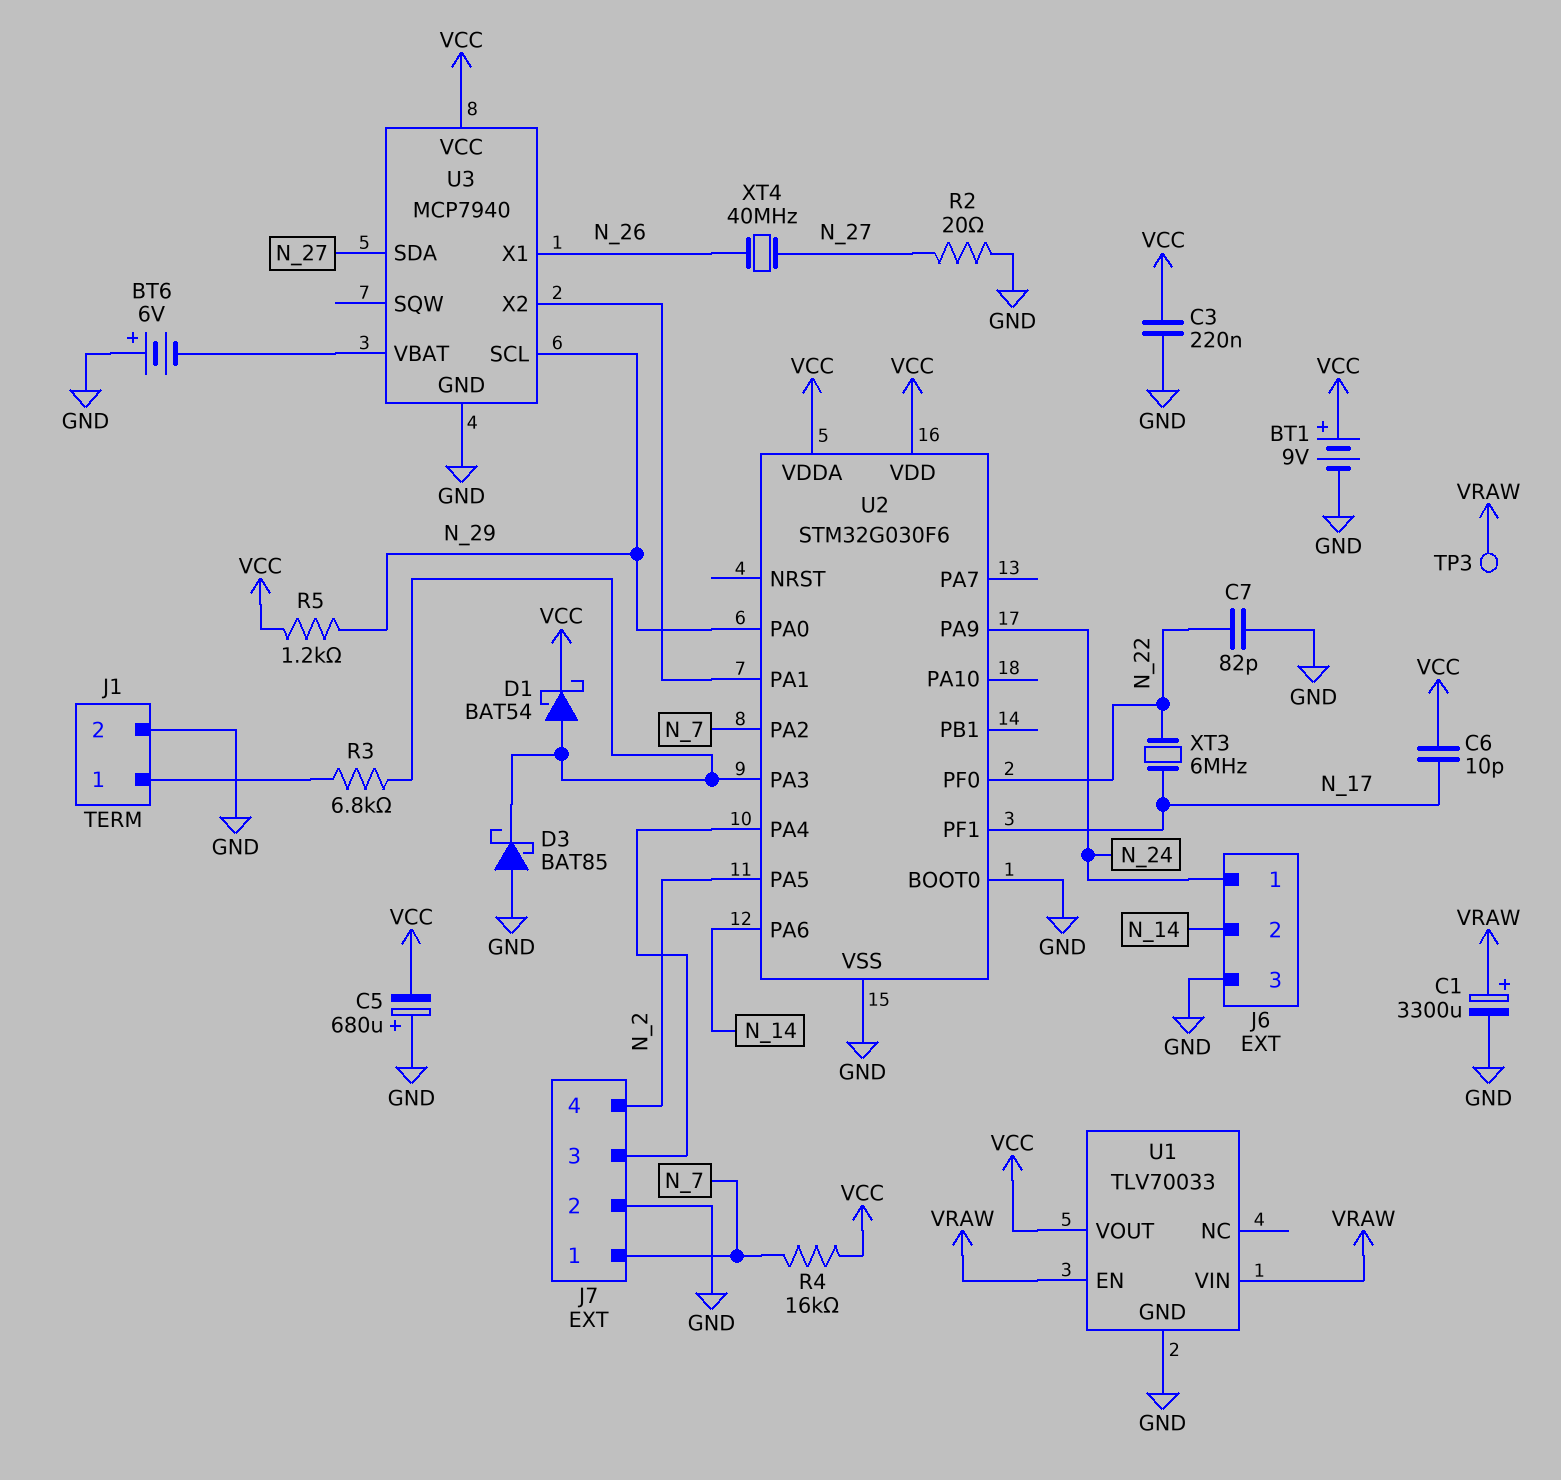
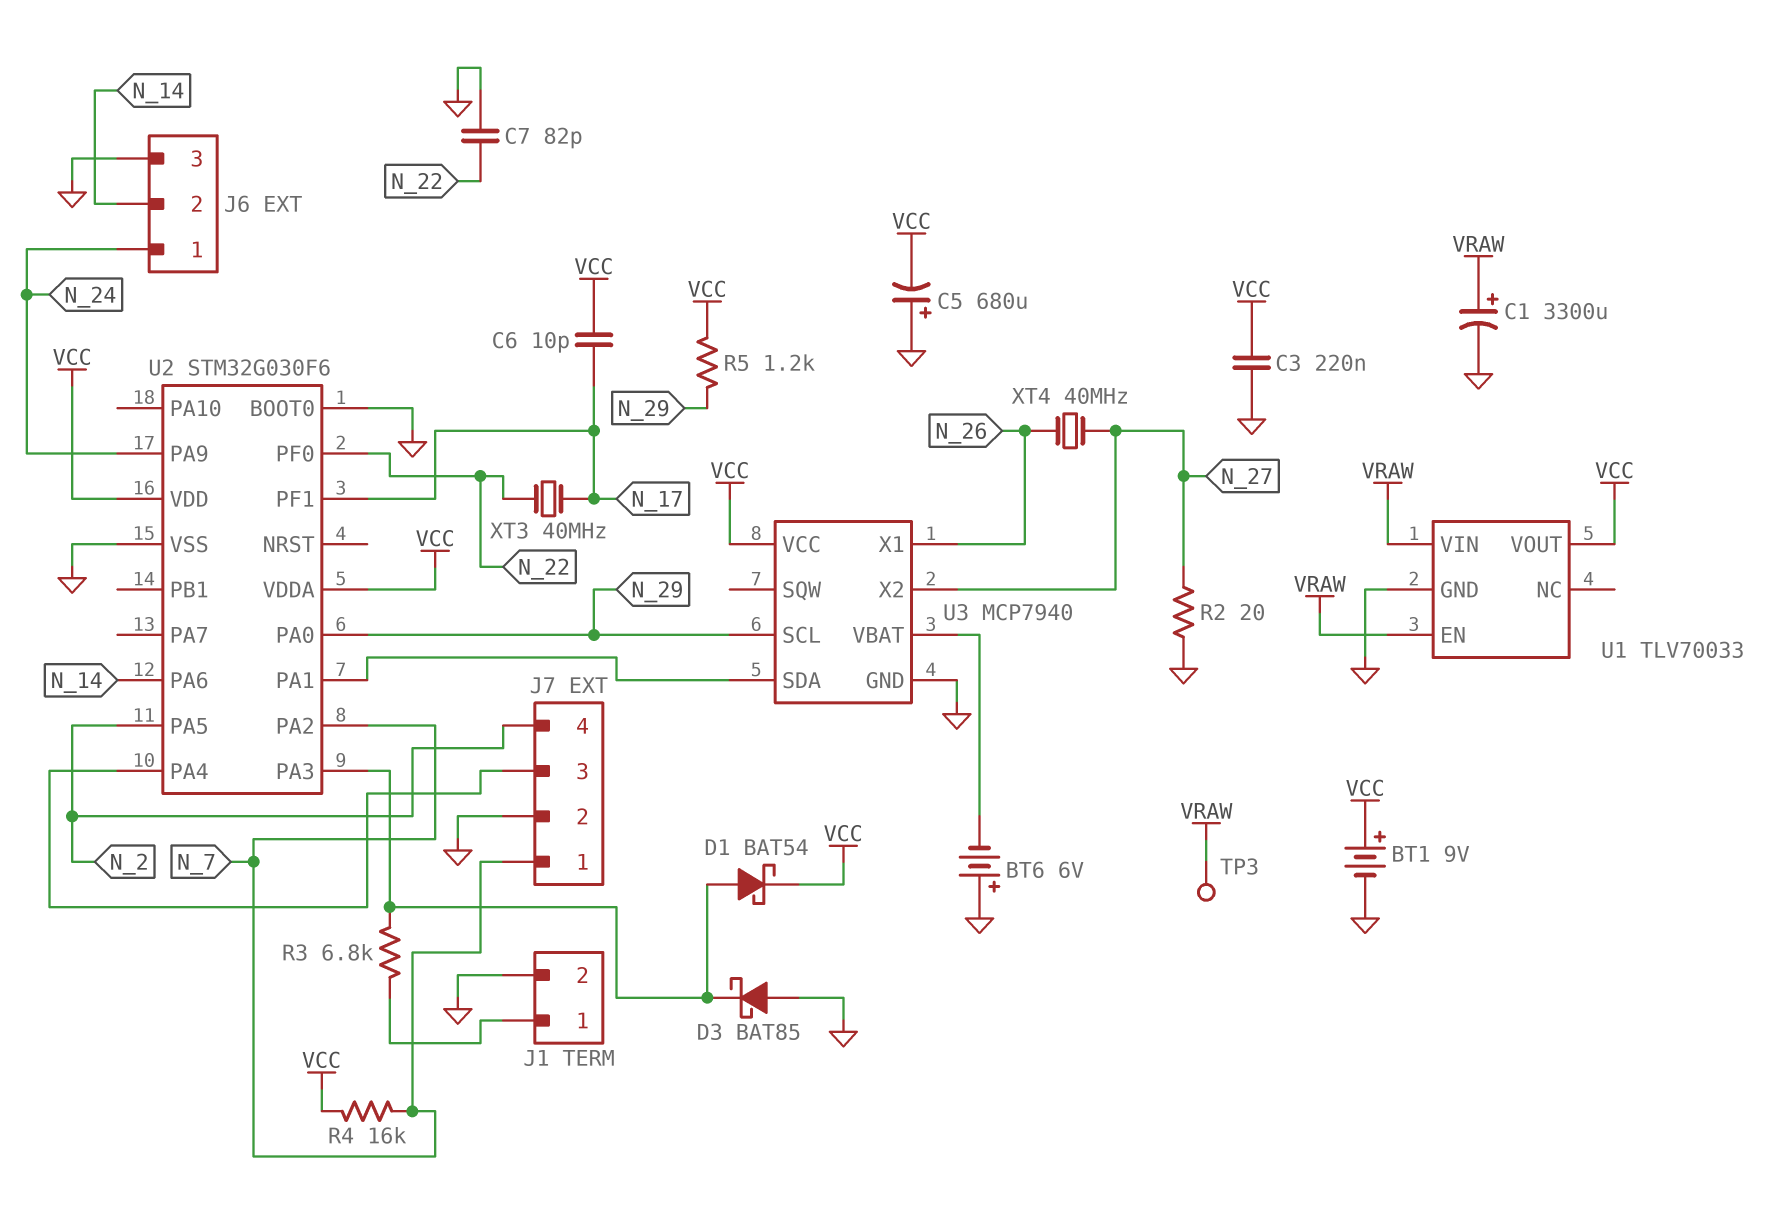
U3 pin SDA: N_27 -> U2/PA1
U3 pin X2: U2/PA1 -> N_27
XT3: 6MHz (N_17, N_22) -> 40MHz (N_17, N_22)

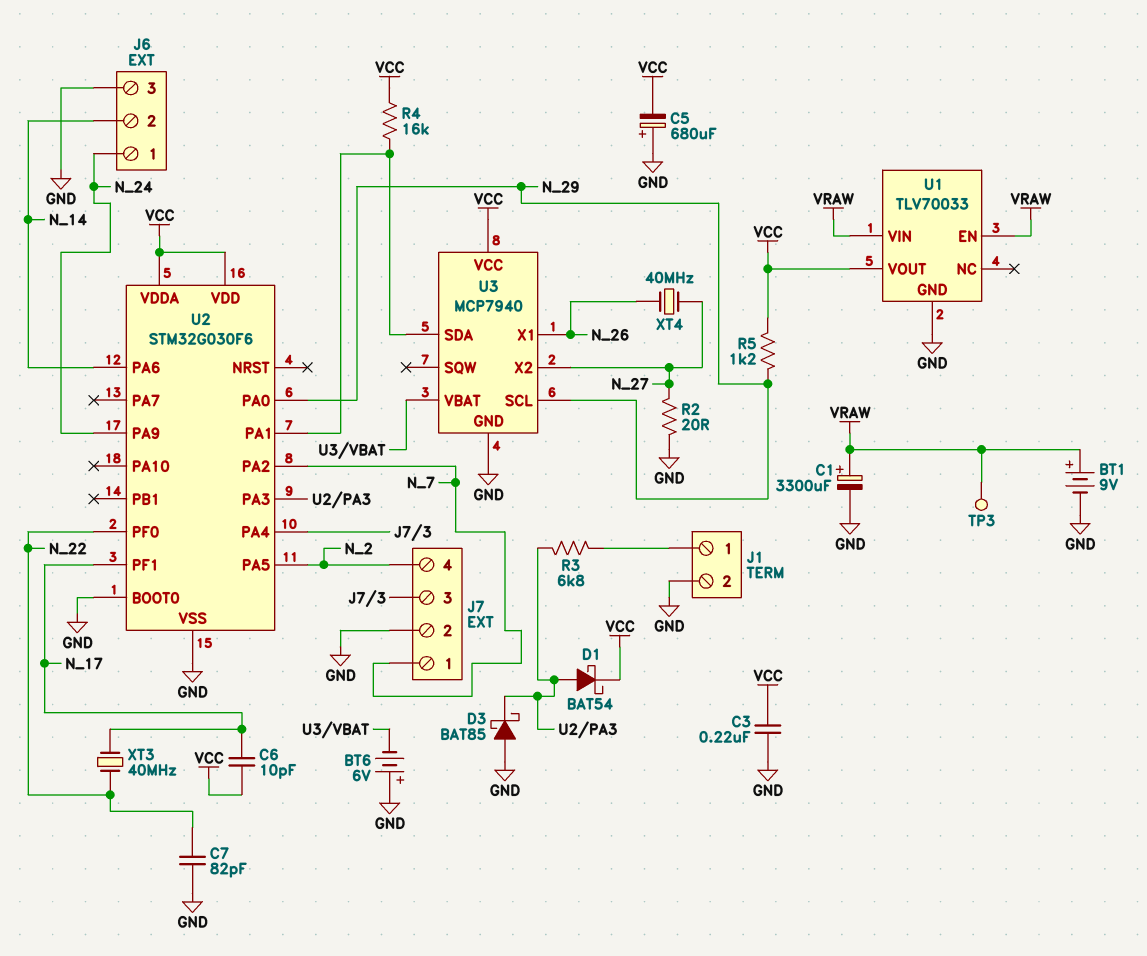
BT1: 9V (plus VCC, minus GND) -> 9V (plus VRAW, minus GND)
R4: 16k (N_7, VCC) -> 16k (U2/PA1, VCC)

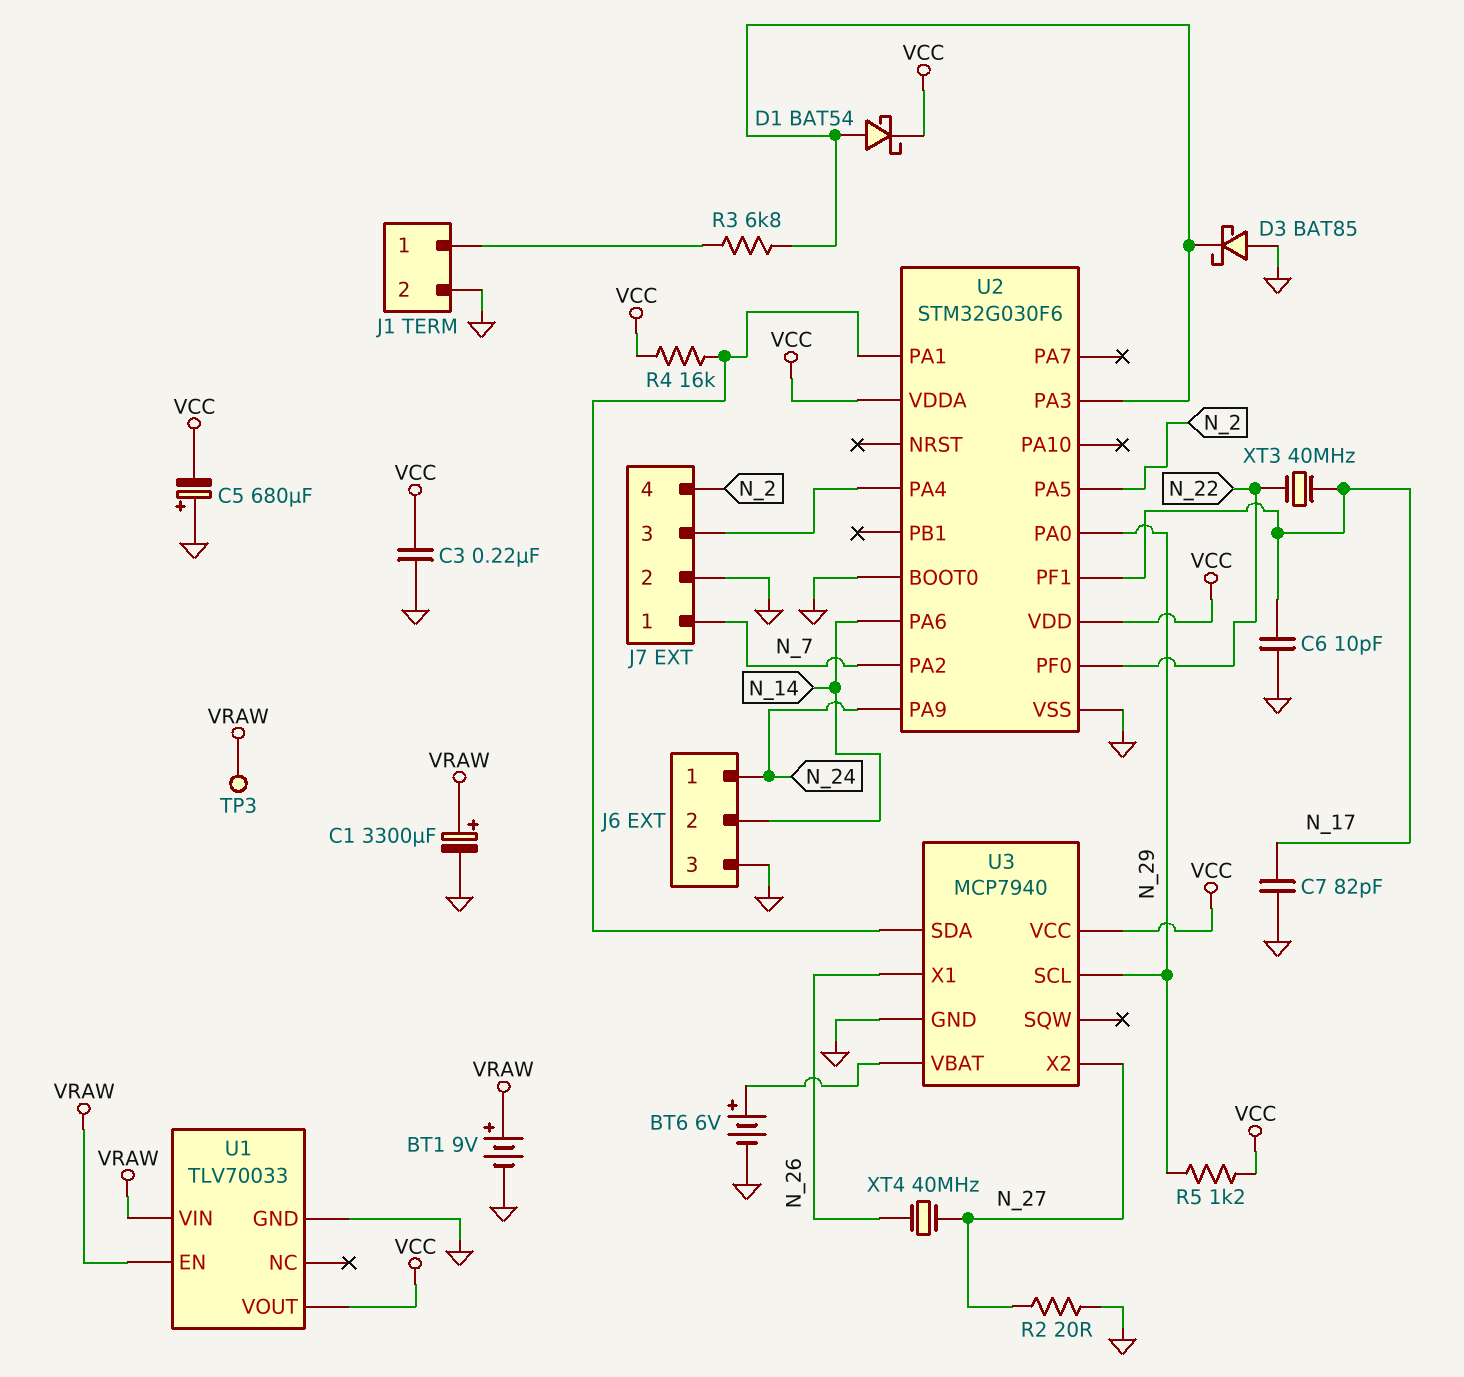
BT6: 6V (plus GND, minus U3/VBAT) -> 6V (plus U3/VBAT, minus GND)
C6: 10pF (N_17, VCC) -> 10pF (GND, N_17)
C7: 82pF (GND, N_22) -> 82pF (GND, N_17)

